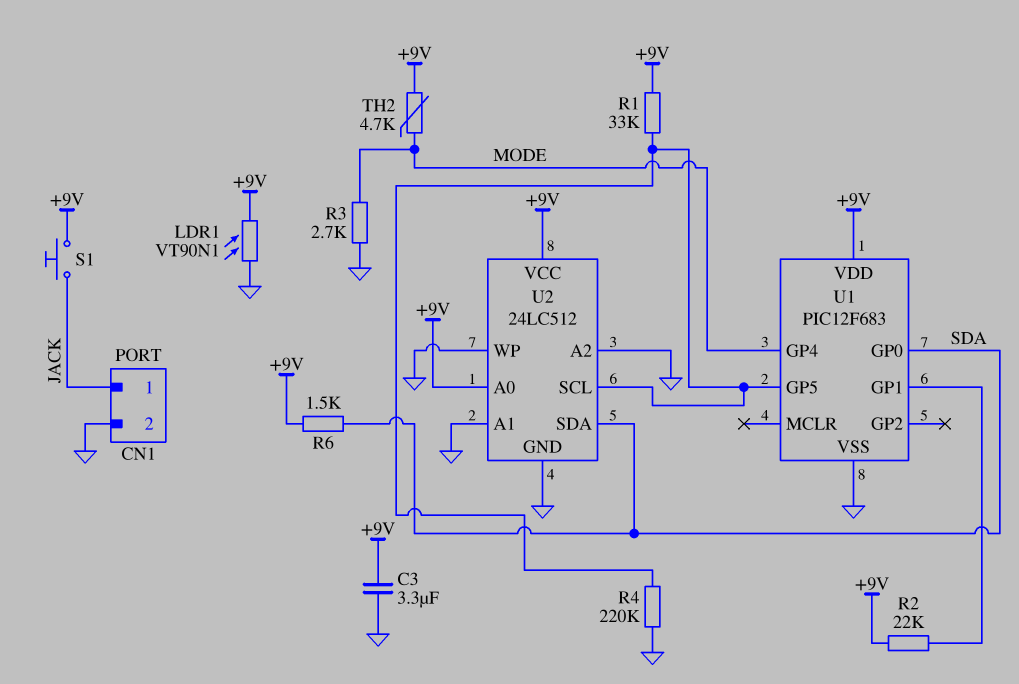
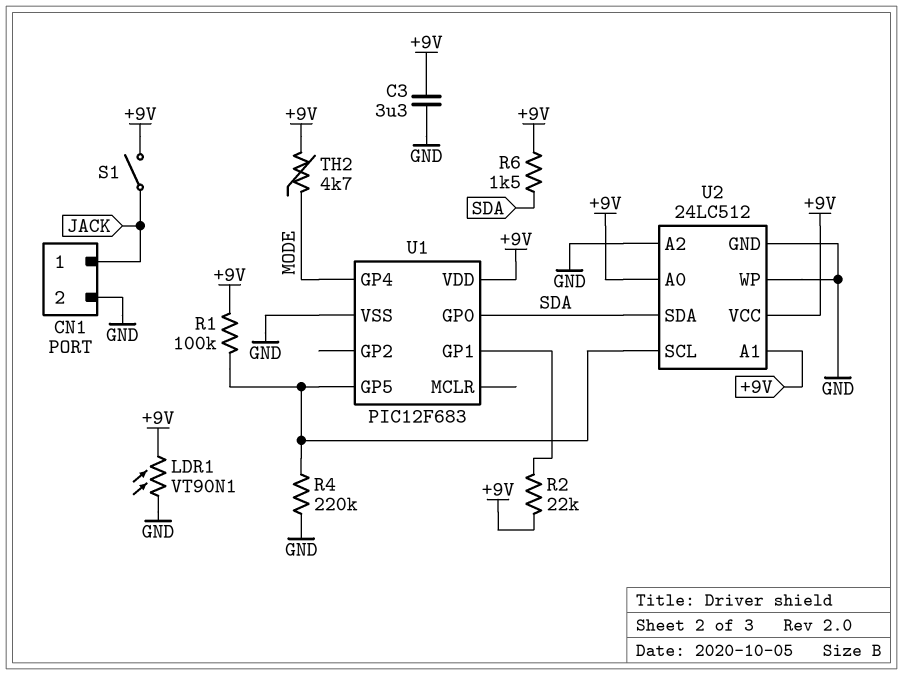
R1: 33k (+9V, U1/GP5) -> 100k (+9V, U1/GP5)
R3: 2.7k (GND, MODE) -> none
S1: button (+9V, JACK) -> switch (+9V, JACK)
U2 pin A1: GND -> +9V

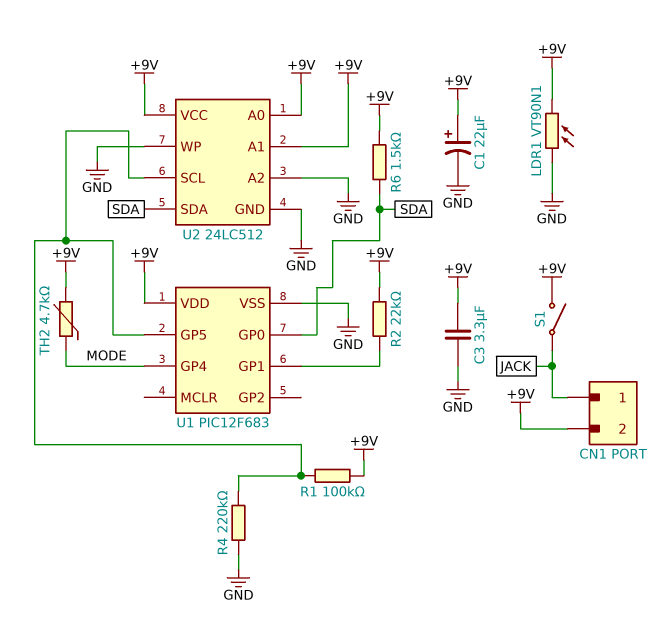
C1: none -> 22uF (plus +9V, minus GND)
CN1 pin 2: GND -> +9V

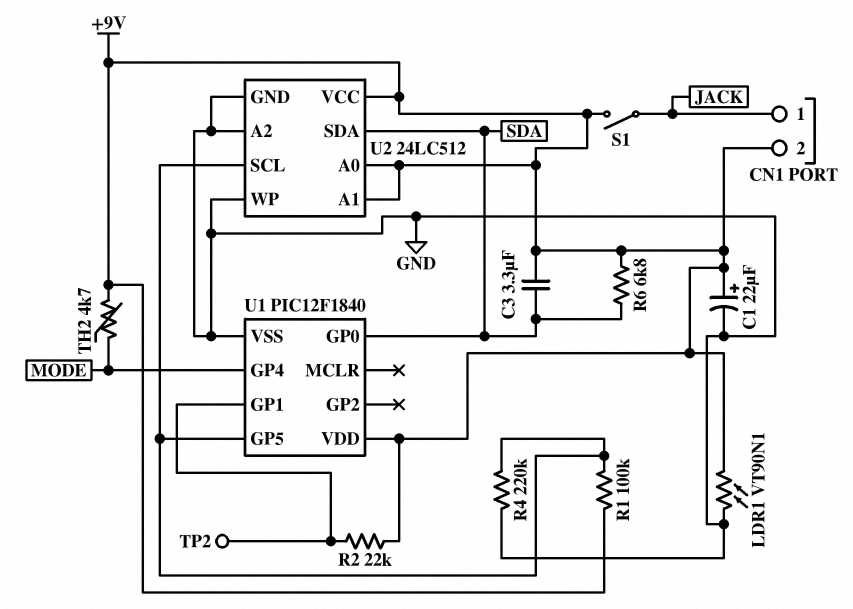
C3: 3.3uF (+9V, GND) -> 3.3uF (+9V, SDA)
R6: 1.5k (+9V, SDA) -> 6.8k (+9V, SDA)
TP2: none -> test point (U1/GP1)
U1: PIC12F683 -> PIC12F1840

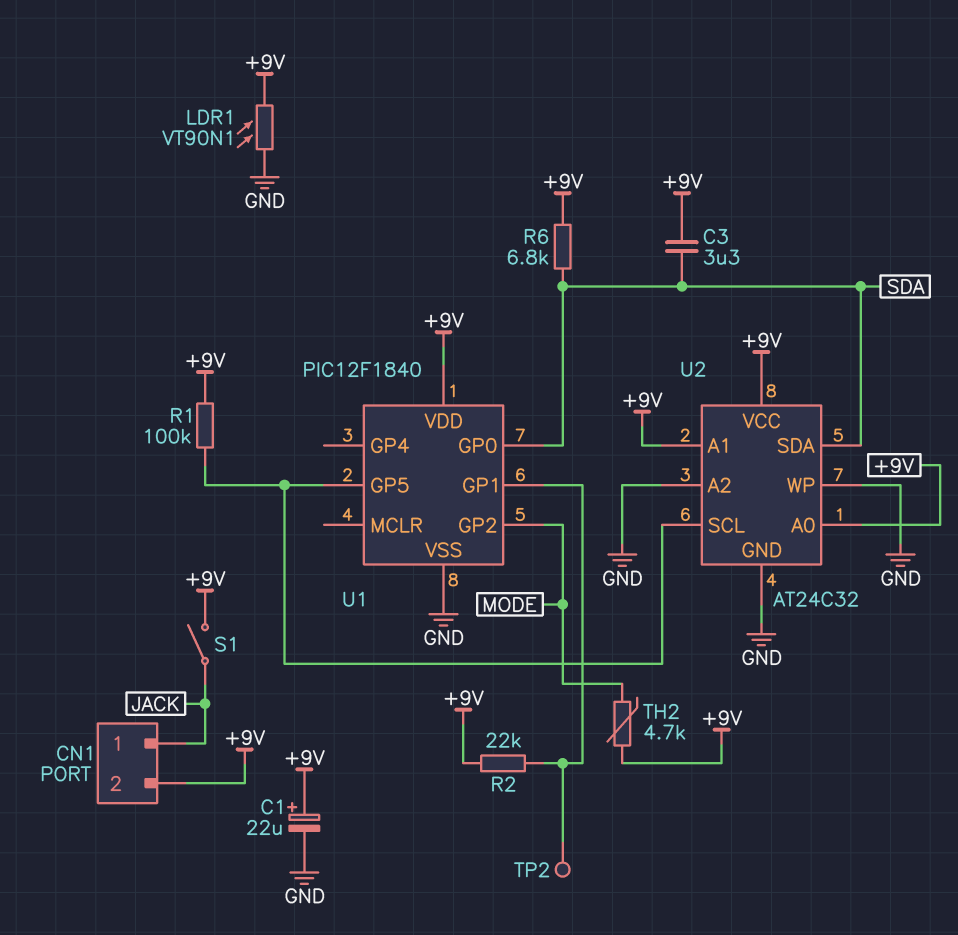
R4: 220k (GND, U1/GP5) -> none
U1 pin GP2: none -> MODE
U1 pin GP4: MODE -> none
U2: 24LC512 -> AT24C32

